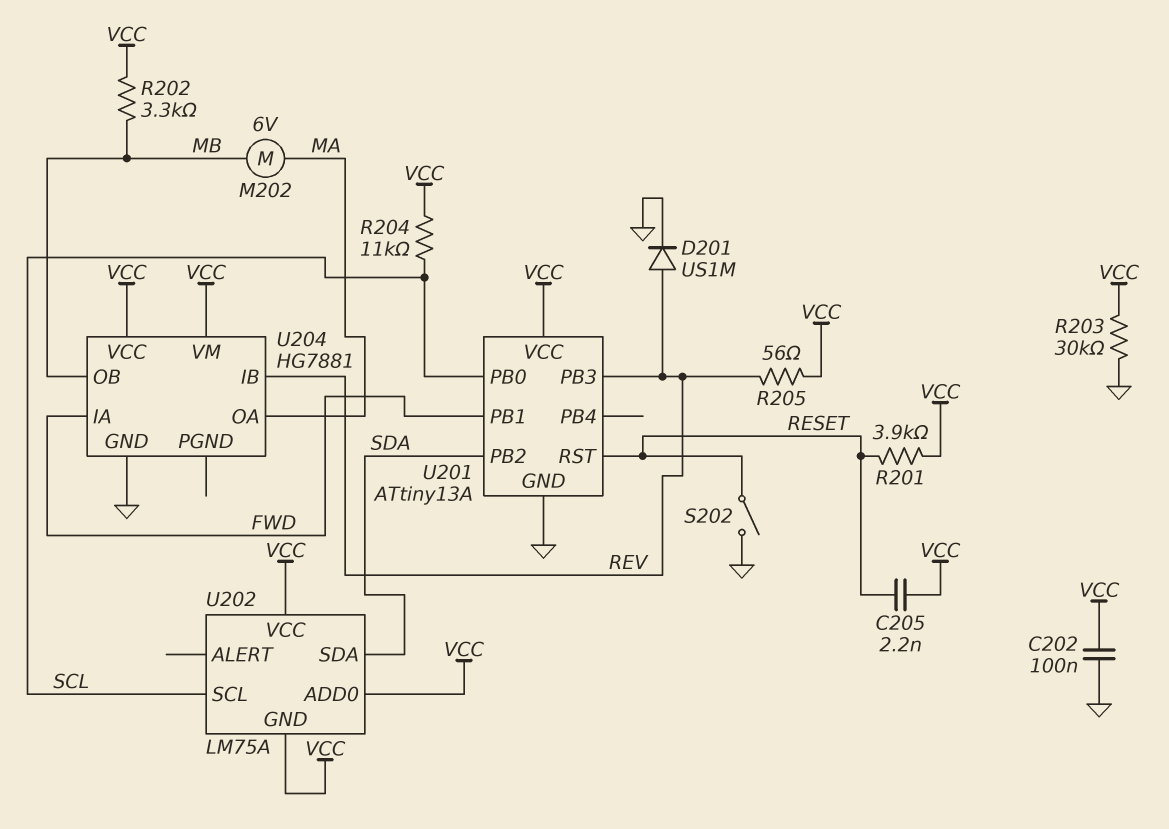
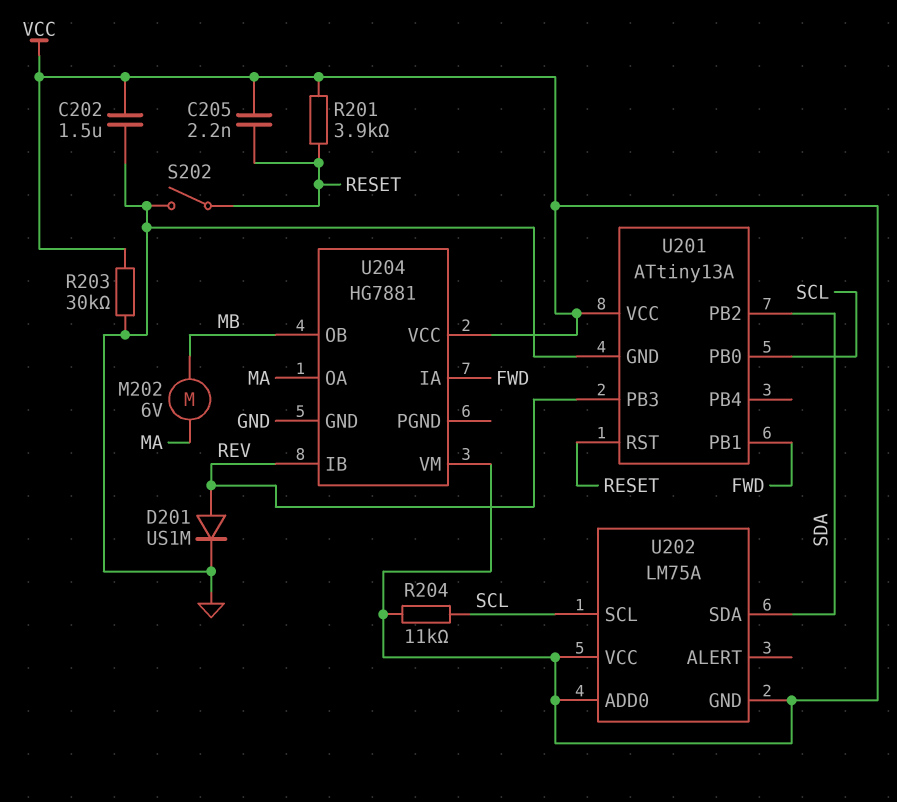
C202: 100nF (GND, VCC) -> 1.5uF (GND, VCC)
R202: 3.3k (MB, VCC) -> none
R205: 56 (REV, VCC) -> none

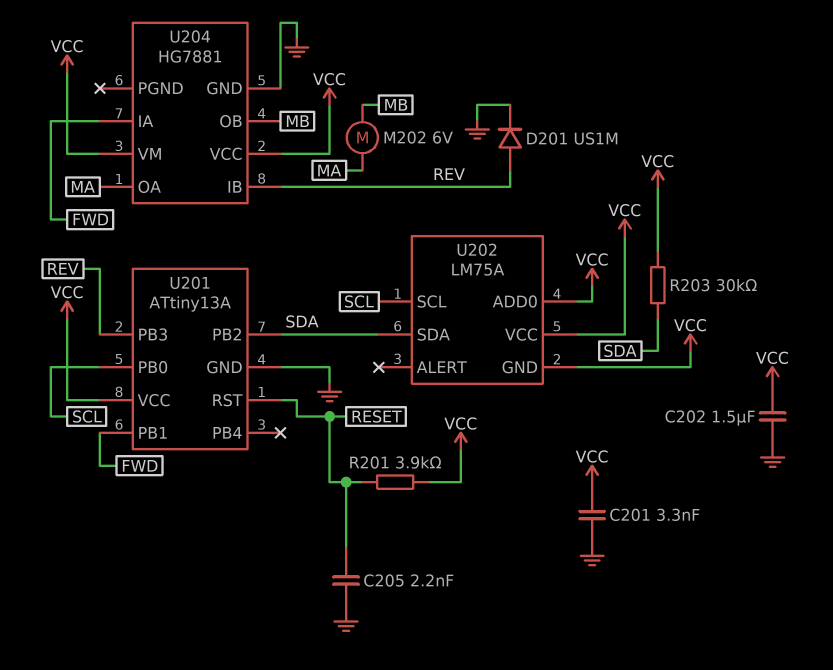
C201: none -> 3.3nF (GND, VCC)
C205: 2.2nF (RESET, VCC) -> 2.2nF (GND, RESET)
R203: 30k (GND, VCC) -> 30k (SDA, VCC)
R204: 11k (SCL, VCC) -> none
S202: switch (GND, RESET) -> none

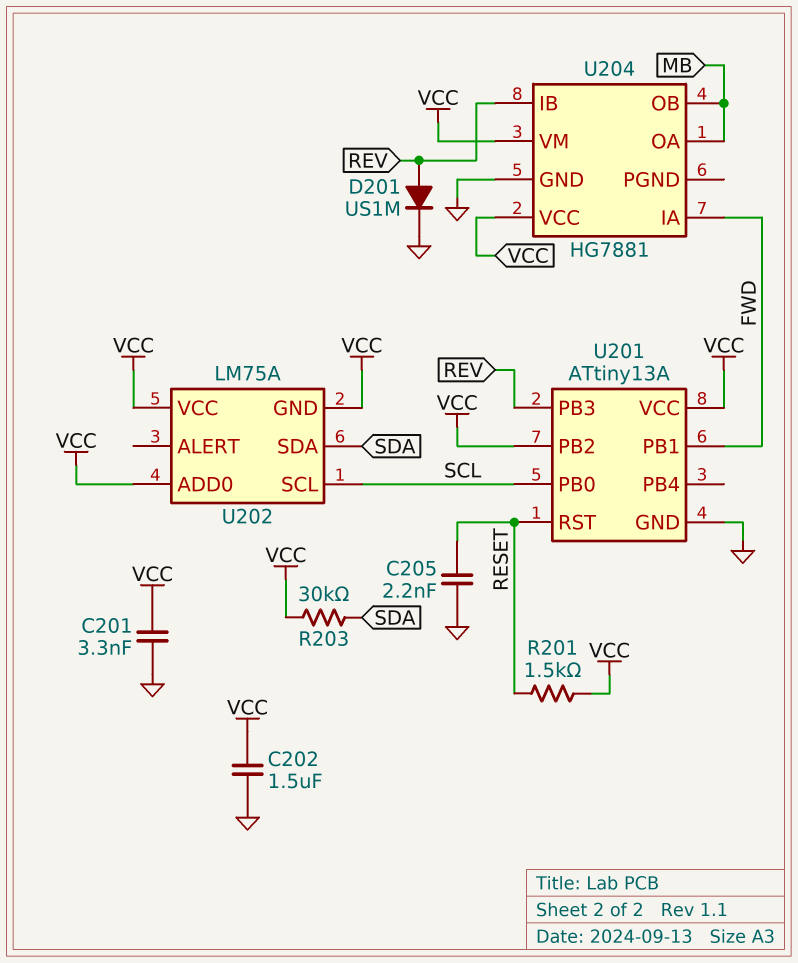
M202: motor 6V (MA, MB) -> none
R201: 3.9k (RESET, VCC) -> 1.5k (RESET, VCC)
U201 pin PB2: SDA -> VCC
U204 pin OA: MA -> MB

